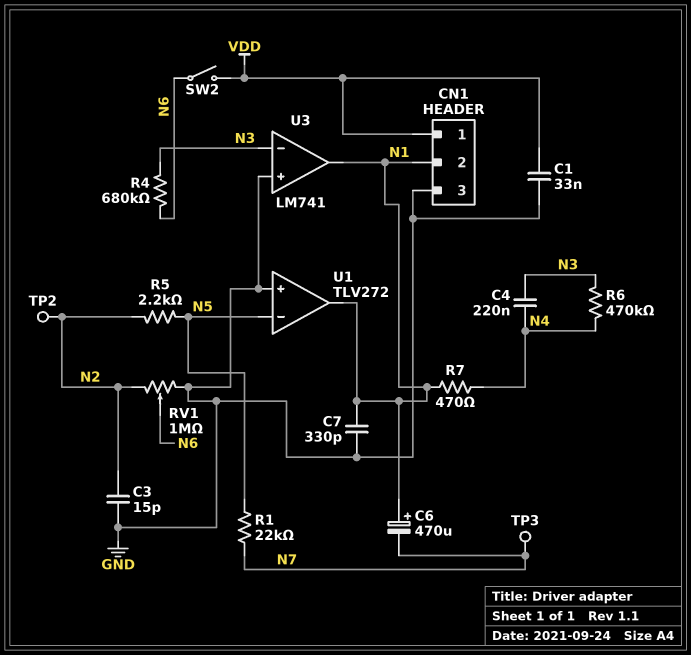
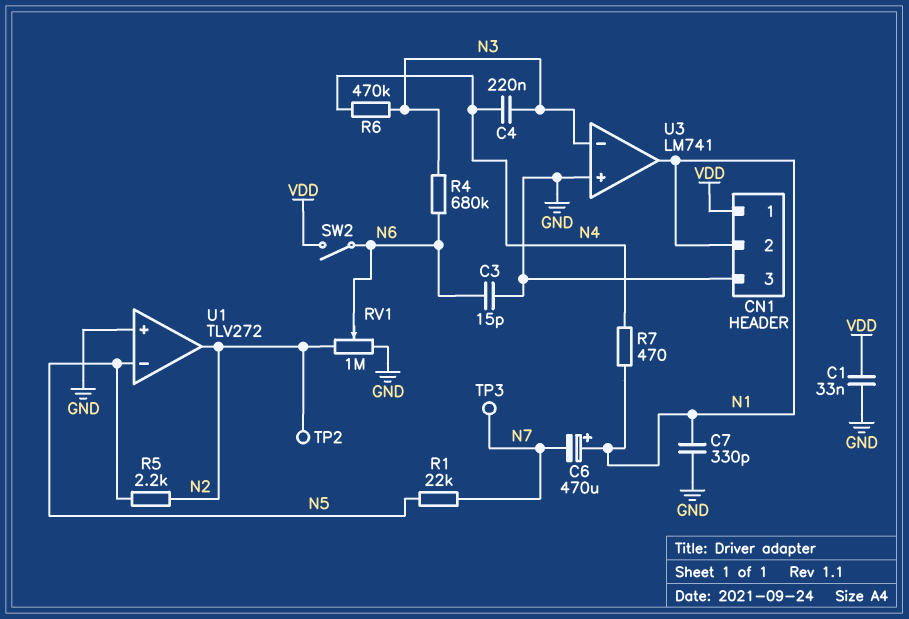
C3: 15pF (GND, N2) -> 15pF (GND, N6)
U1 pin out: N1 -> N2

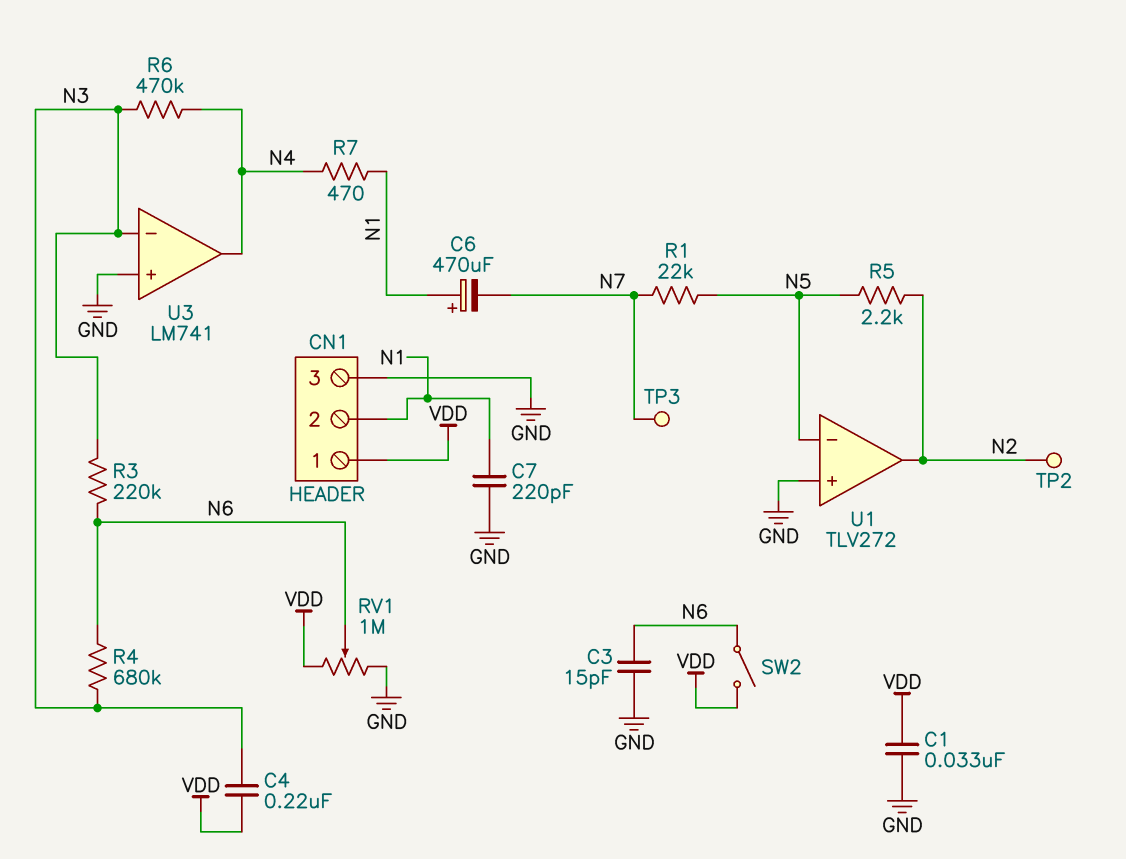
C4: 220nF (N3, N4) -> 220nF (N3, VDD)
C7: 330pF (GND, N1) -> 220pF (GND, N1)
R3: none -> 220k (N3, N6)
RV1: 1M (GND, N2, wiper N6) -> 1M (GND, VDD, wiper N6)
U3 pin out: N1 -> N4

